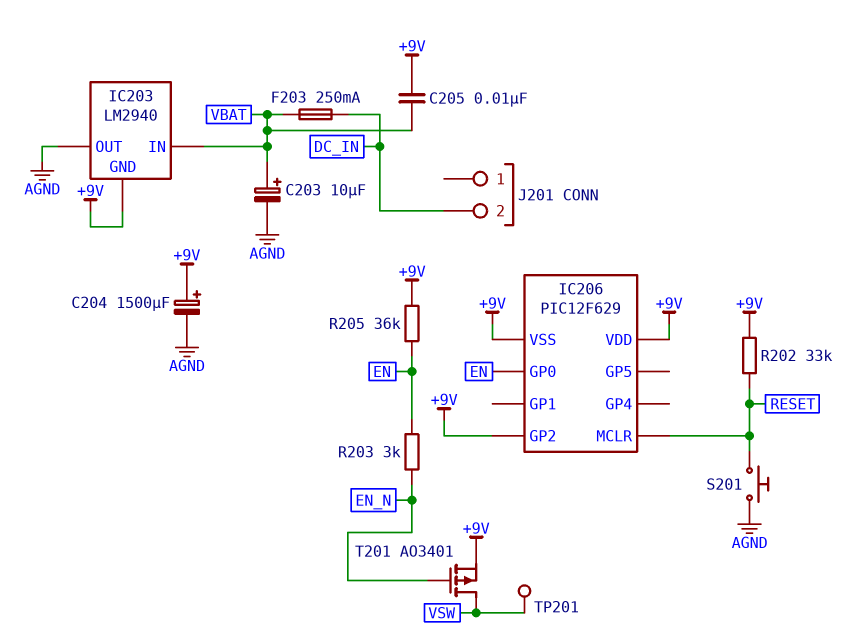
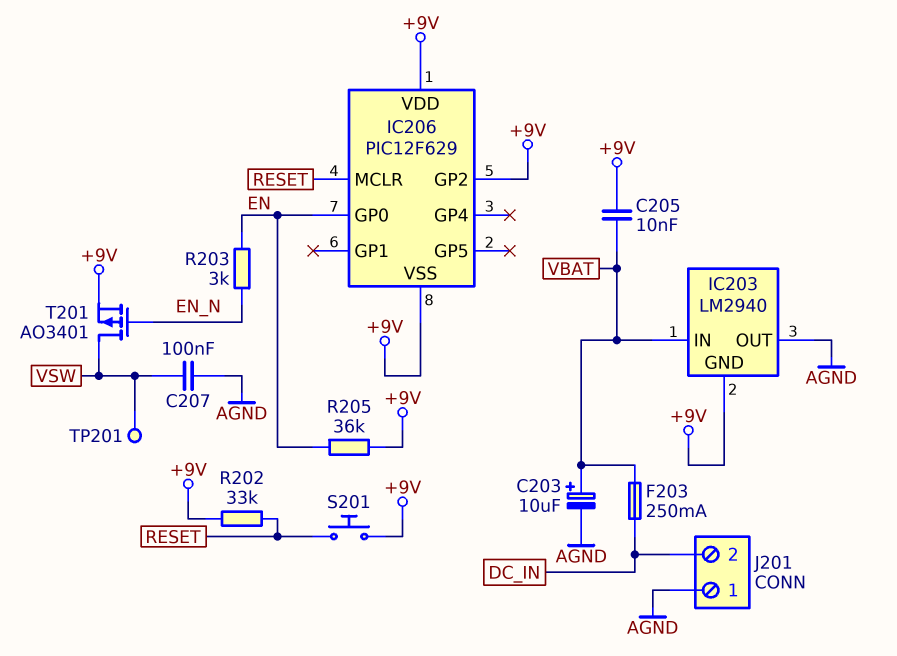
C204: 1500uF (plus +9V, minus AGND) -> none
C207: none -> 100nF (AGND, VSW)
J201 pin 1: none -> AGND
S201: button (AGND, RESET) -> button (+9V, RESET)

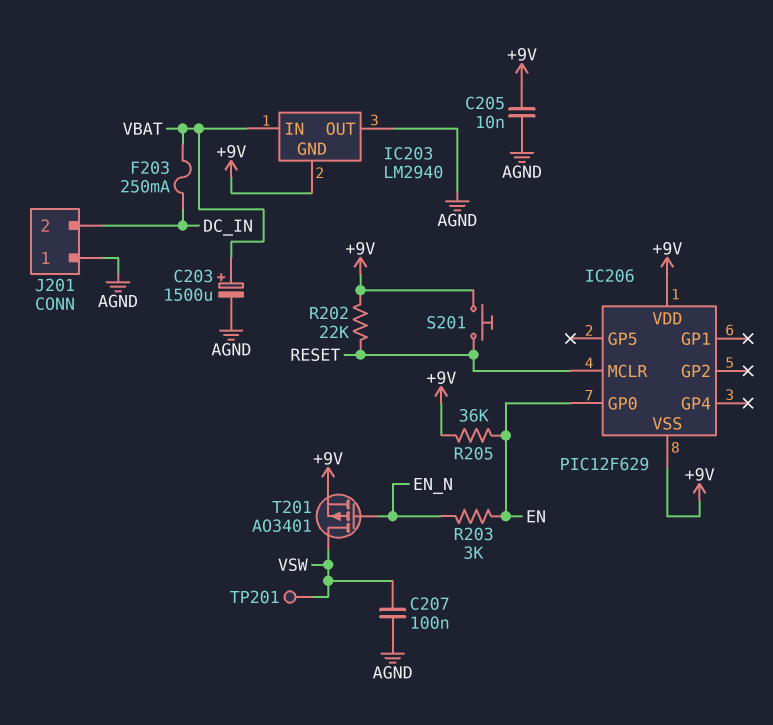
C203: 10uF (plus VBAT, minus AGND) -> 1500uF (plus VBAT, minus AGND)
C205: 10nF (+9V, VBAT) -> 10nF (+9V, AGND)
IC206 pin GP2: +9V -> none
R202: 33k (+9V, RESET) -> 22k (+9V, RESET)

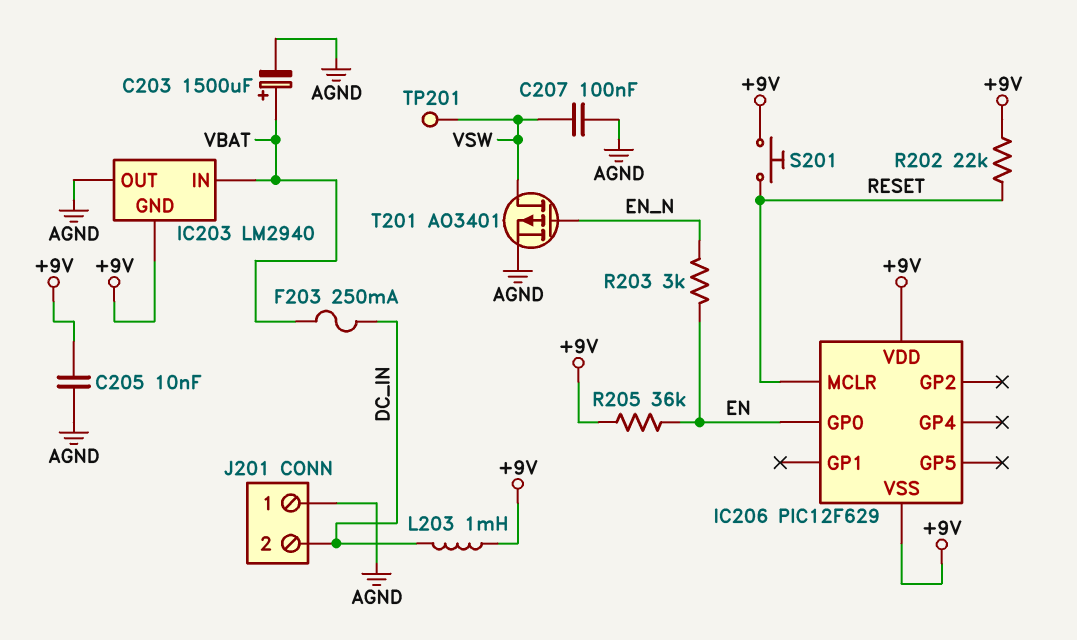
L203: none -> 1mH (+9V, DC_IN)
T201: PMOS AO3401 (G EN_N, D VSW, S +9V) -> PMOS AO3401 (G EN_N, D VSW, S AGND)

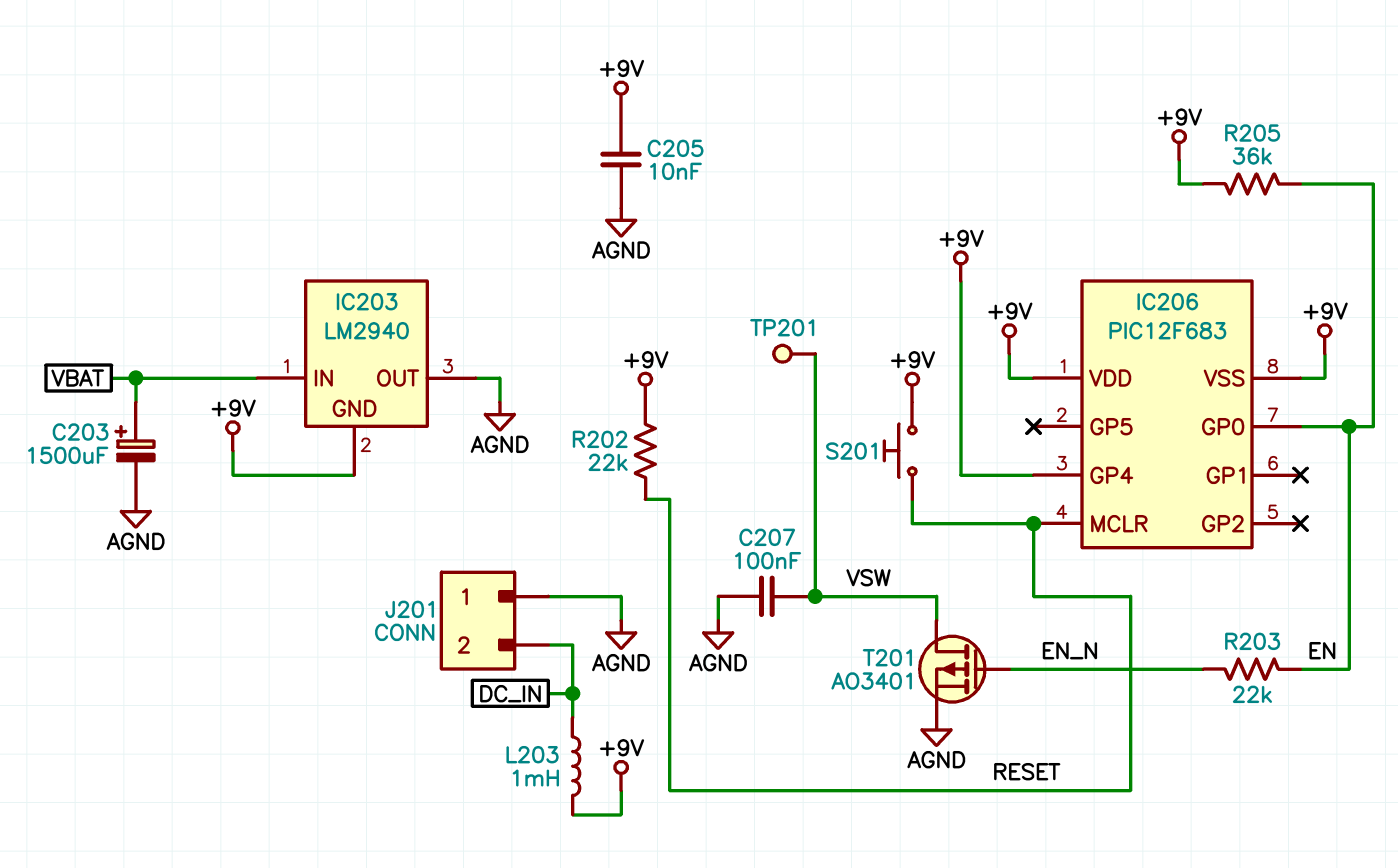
F203: 250mA (DC_IN, VBAT) -> none
IC206: PIC12F629 -> PIC12F683
IC206 pin GP4: none -> +9V
R203: 3k (EN, EN_N) -> 22k (EN, EN_N)

